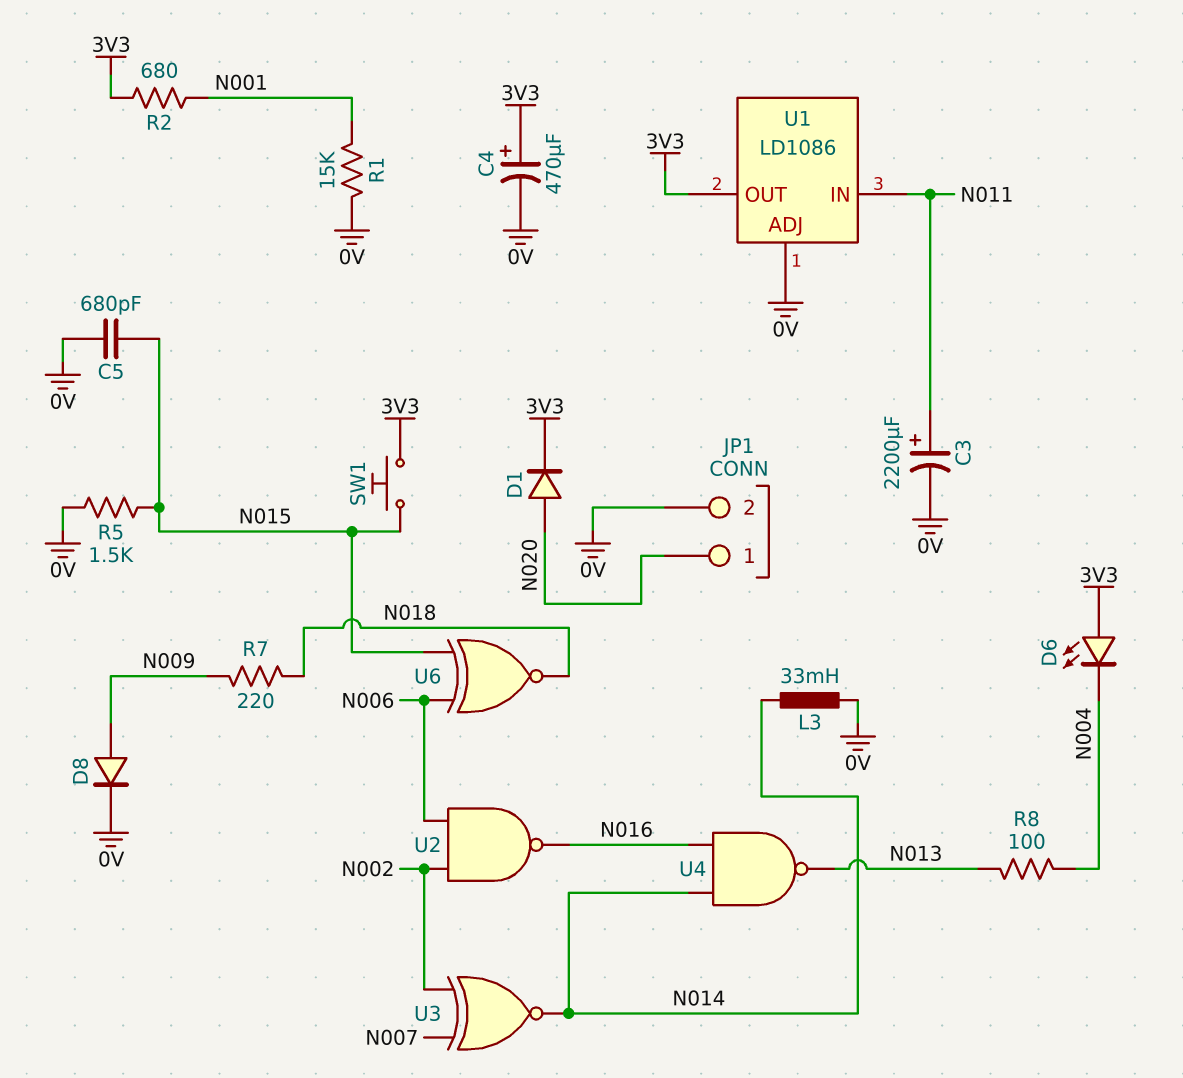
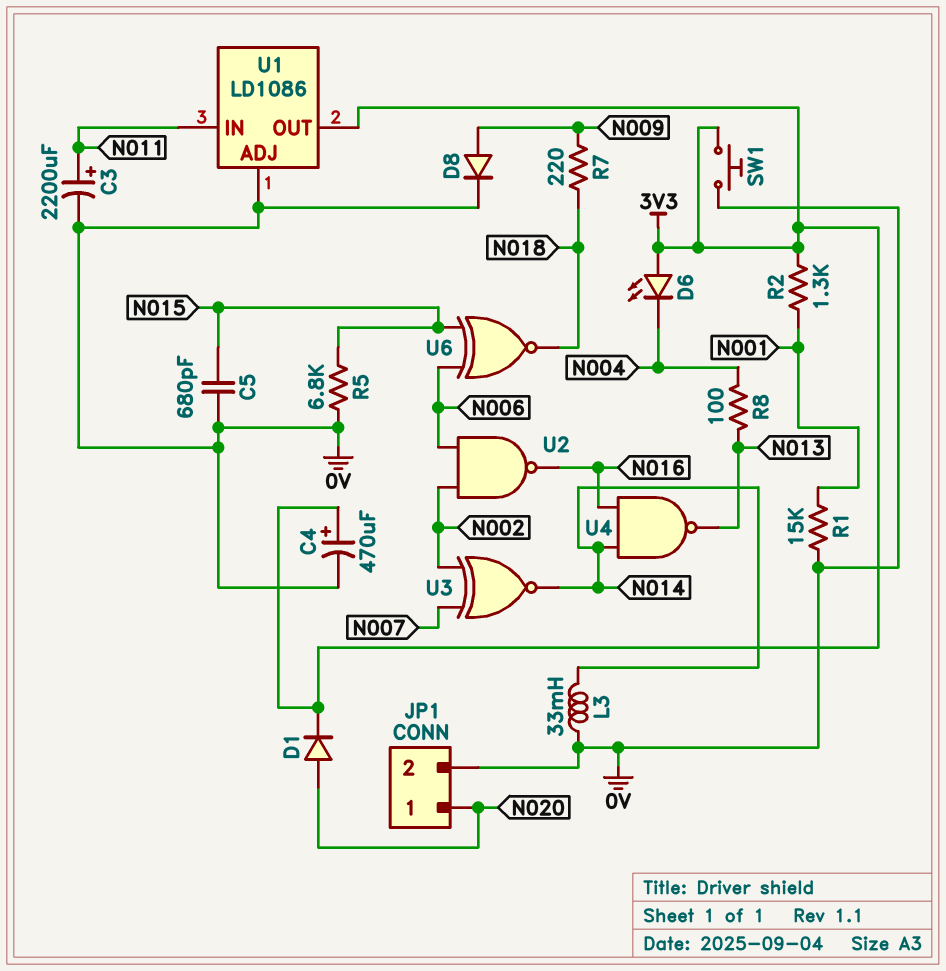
R2: 680 (3V3, N001) -> 1.3k (3V3, N001)
R5: 1.5k (0V, N015) -> 6.8k (0V, N015)
SW1: button (3V3, N015) -> button (0V, 3V3)

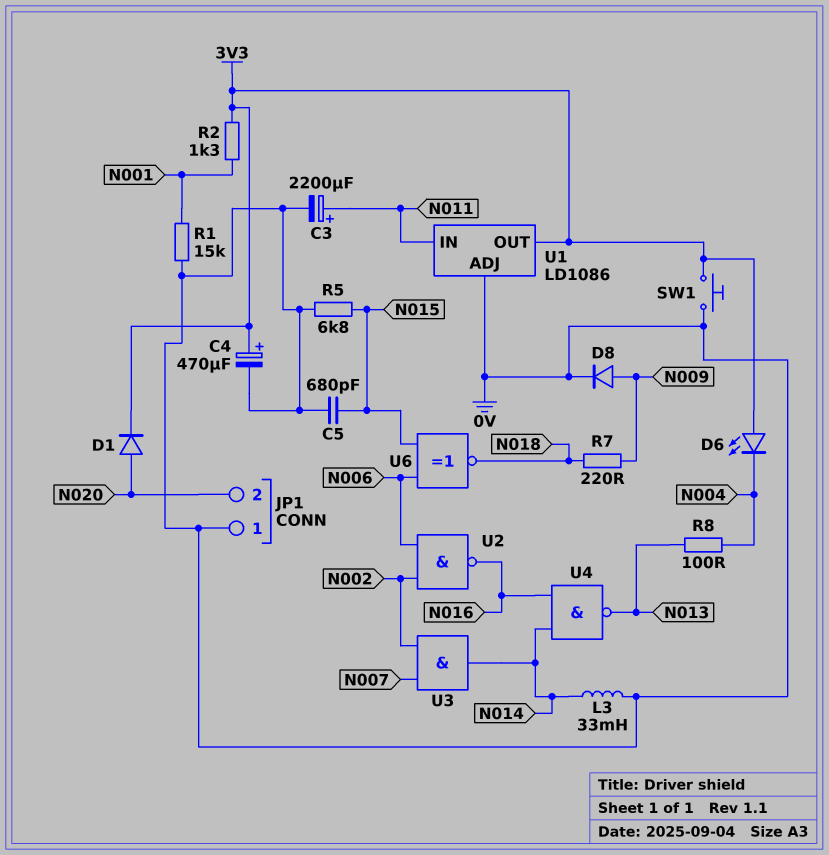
JP1 pin 1: N020 -> 0V
JP1 pin 2: 0V -> N020
U3: XNOR (in N002, in N007, out N014) -> AND (in N002, in N007, out N014)

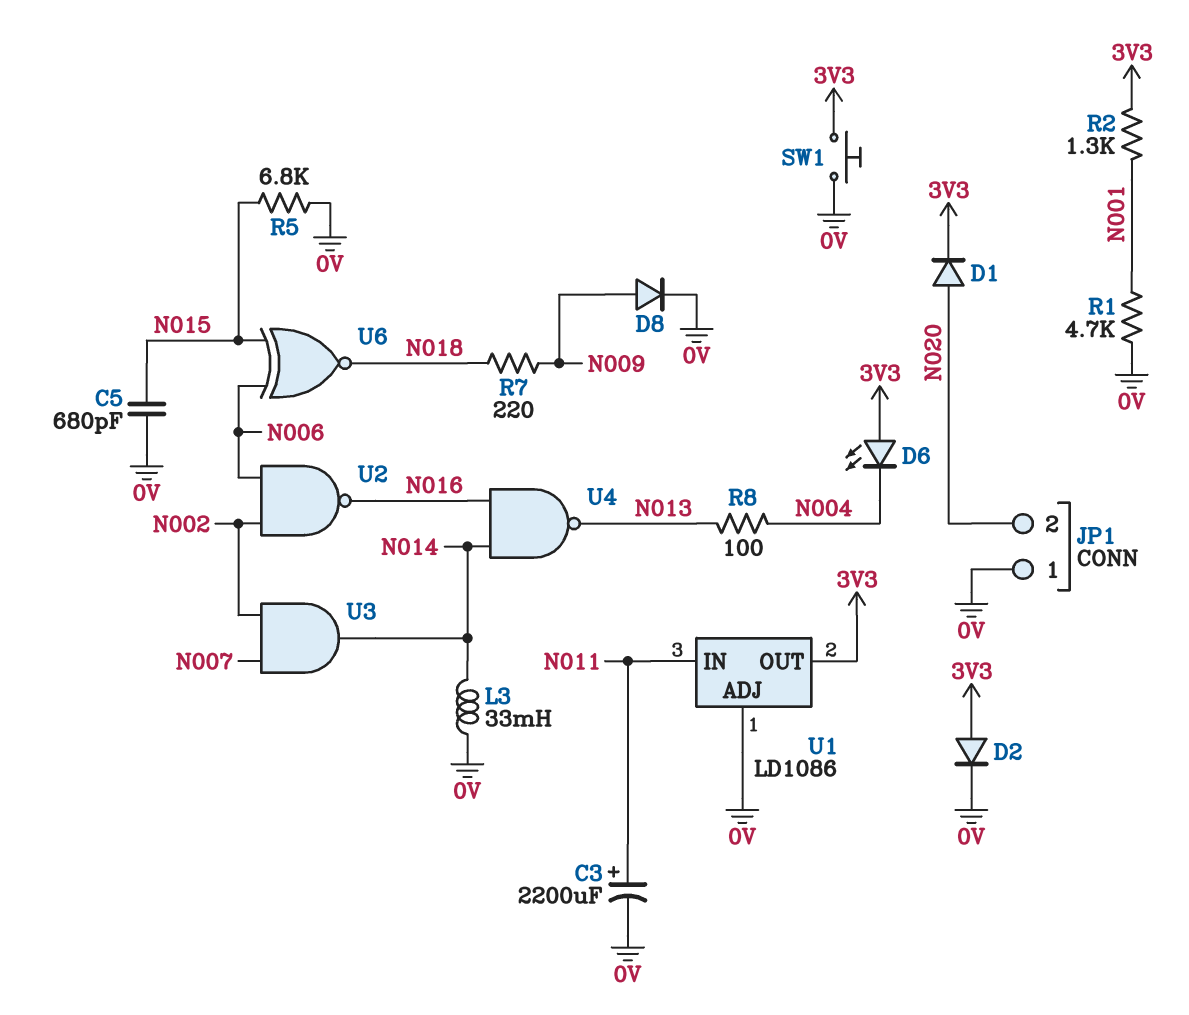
C4: 470uF (plus 3V3, minus 0V) -> none
D2: none -> diode (A 3V3, K 0V)
R1: 15k (0V, N001) -> 4.7k (0V, N001)

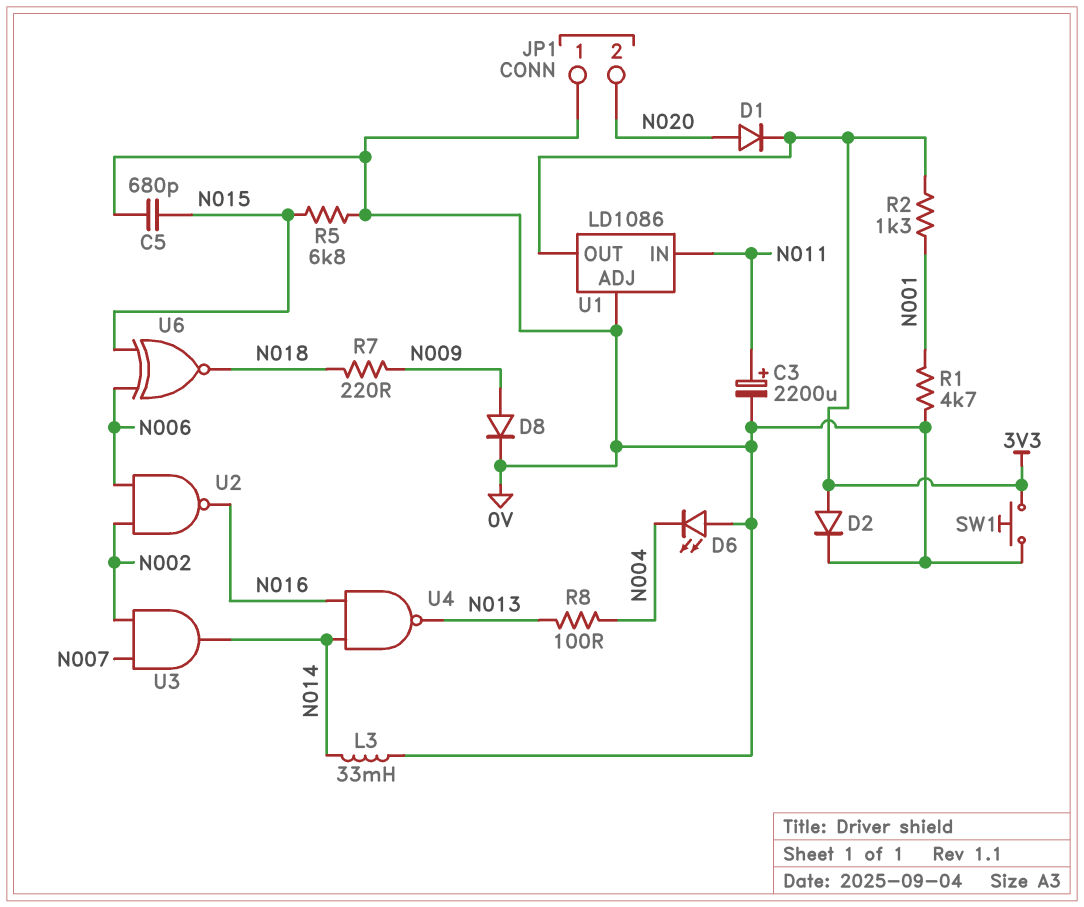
D6: LED (A 3V3, K N004) -> LED (A 0V, K N004)

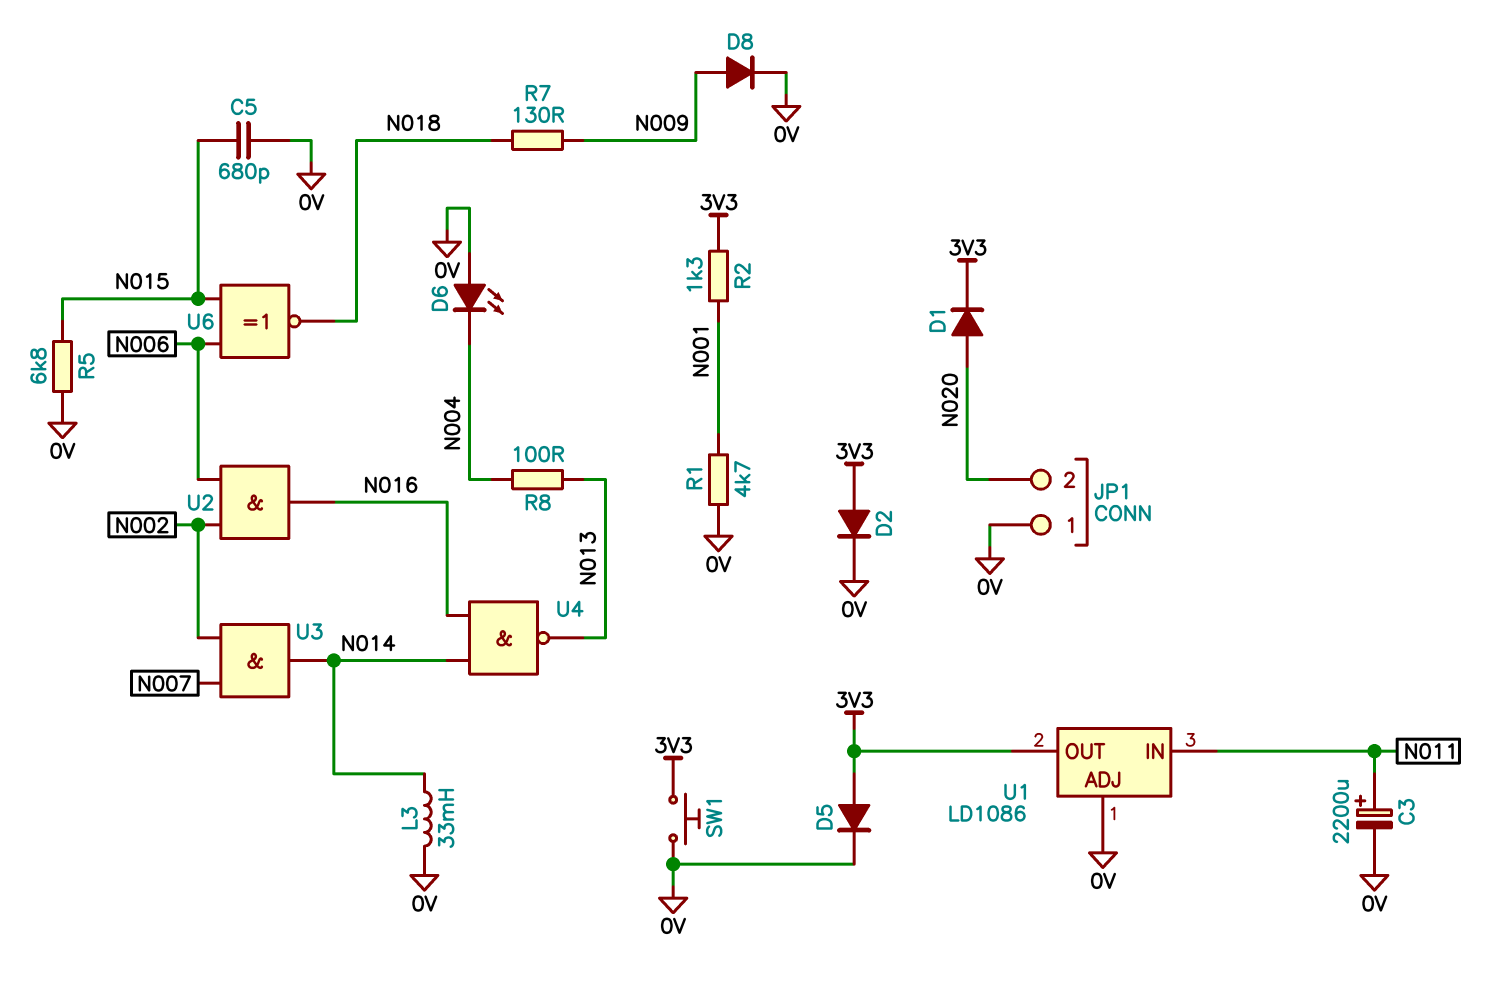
D5: none -> diode (A 3V3, K 0V)
R7: 220 (N009, N018) -> 130 (N009, N018)
U2: NAND (in N002, in N006, out N016) -> AND (in N002, in N006, out N016)

